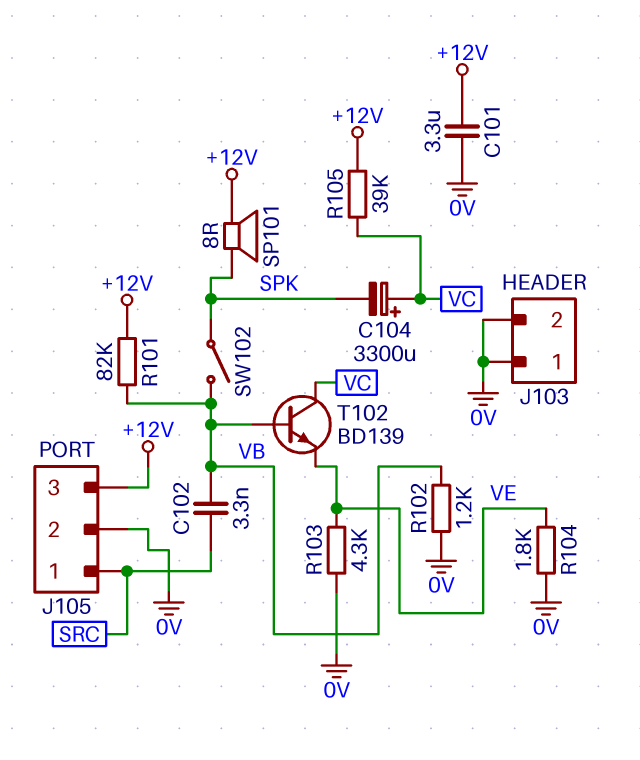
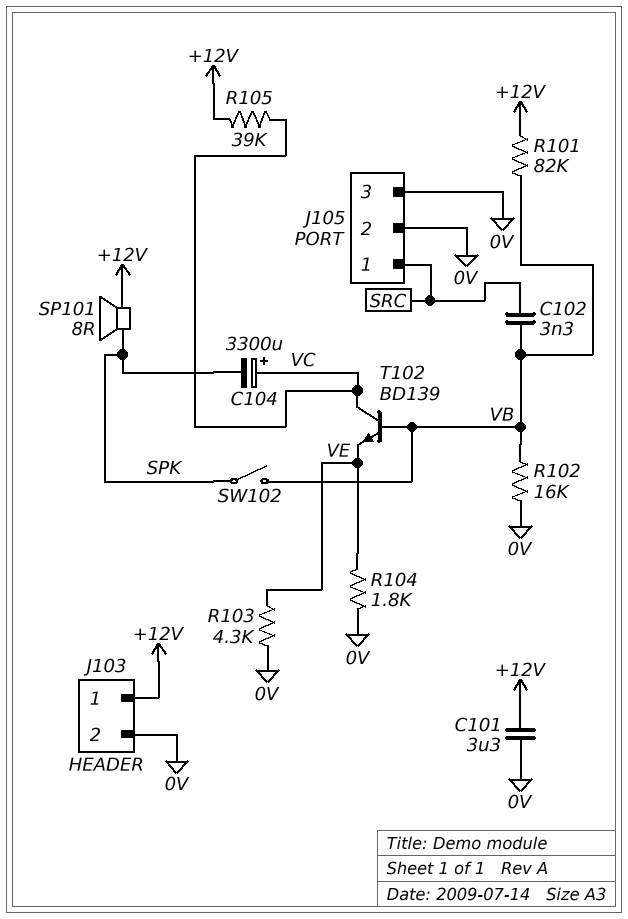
J103 pin 1: 0V -> +12V
J105 pin 3: +12V -> 0V
R102: 1.2k (0V, VB) -> 16k (0V, VB)

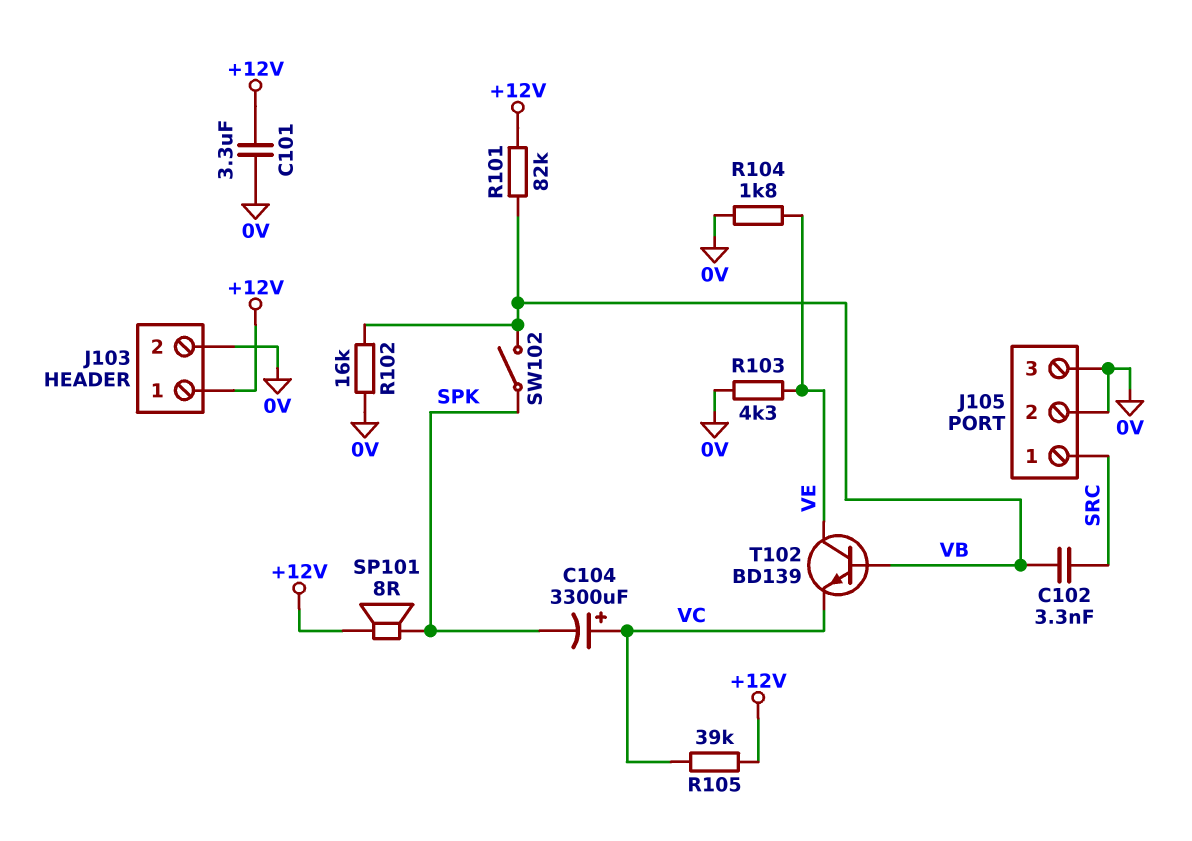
T102: NPN BD139 (B VB, C VC, E VE) -> NPN BD139 (B VB, C VE, E VC)

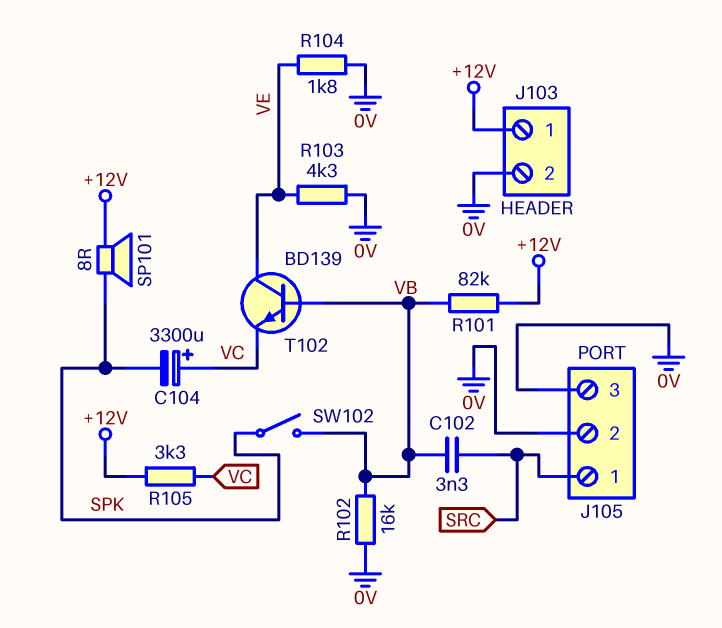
C101: 3.3uF (+12V, 0V) -> none
R105: 39k (+12V, VC) -> 3.3k (+12V, VC)

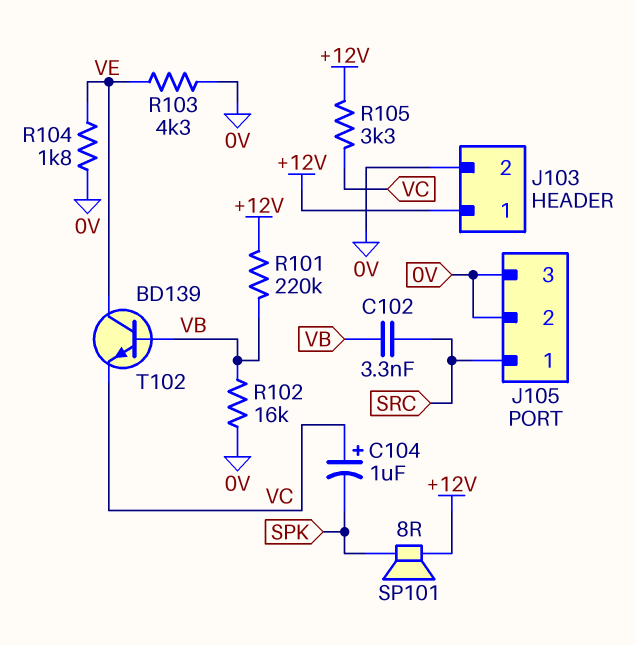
C104: 3300uF (plus VC, minus SPK) -> 1uF (plus VC, minus SPK)
R101: 82k (+12V, VB) -> 220k (+12V, VB)
SW102: switch (SPK, VB) -> none

